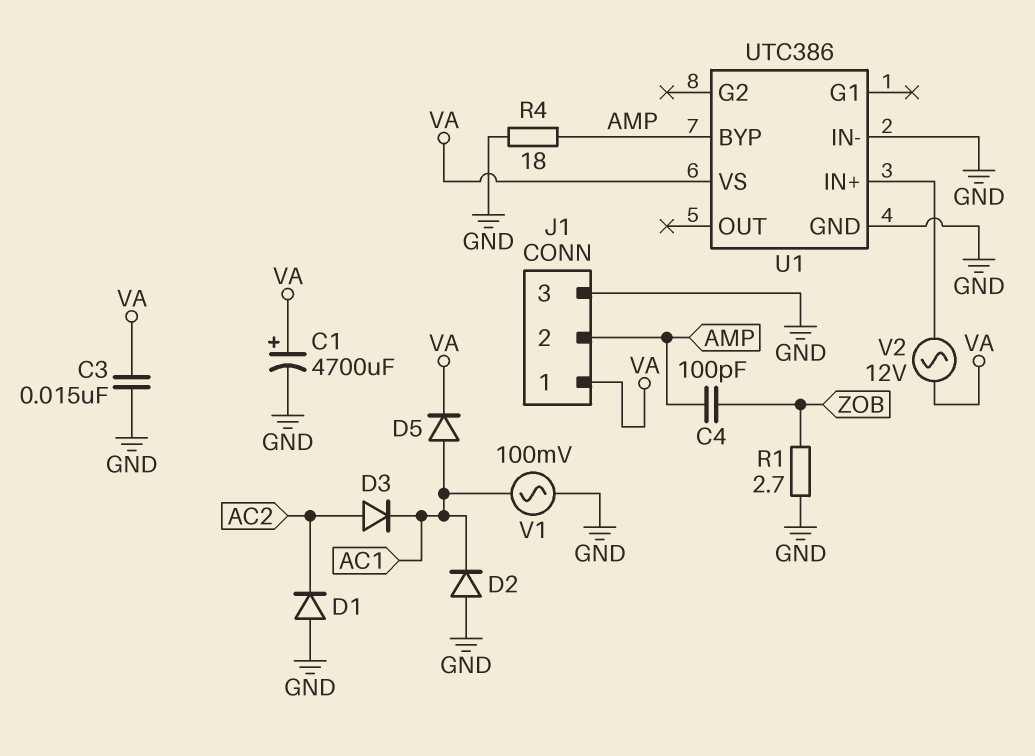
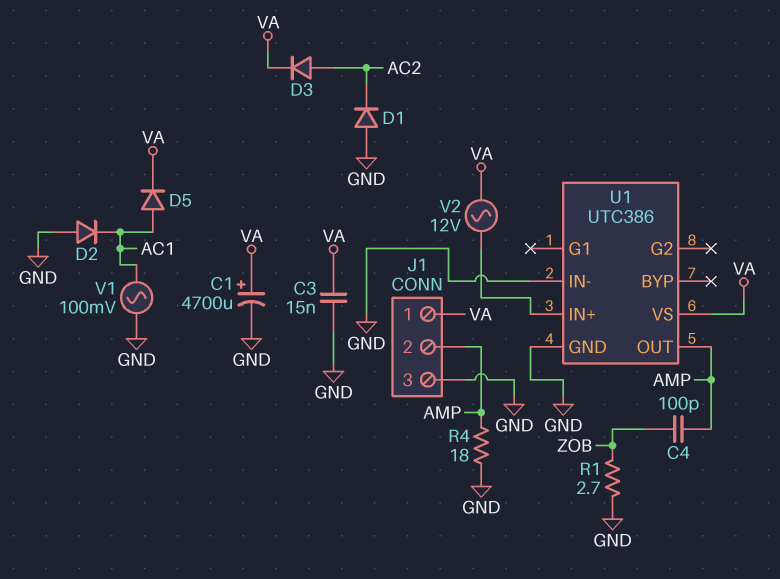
D3: diode (A AC2, K AC1) -> diode (A AC2, K VA)
U1 pin BYP: AMP -> none
U1 pin OUT: none -> AMP

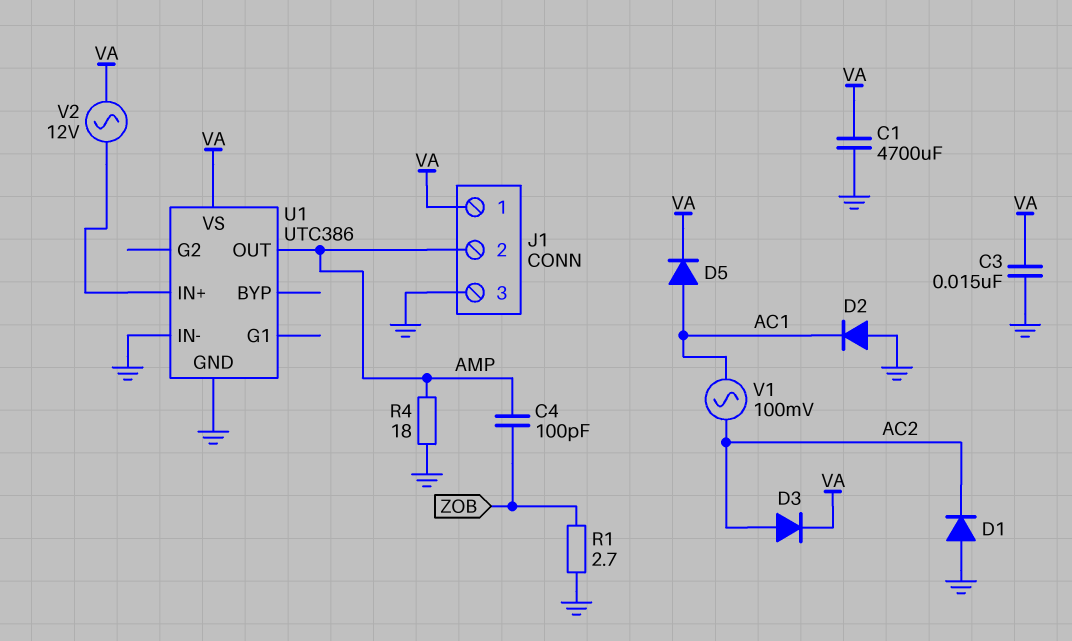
C1: 4700uF (plus VA, minus GND) -> 4700uF (GND, VA)
V1: AC 100mV (AC1, GND) -> AC 100mV (AC1, AC2)

